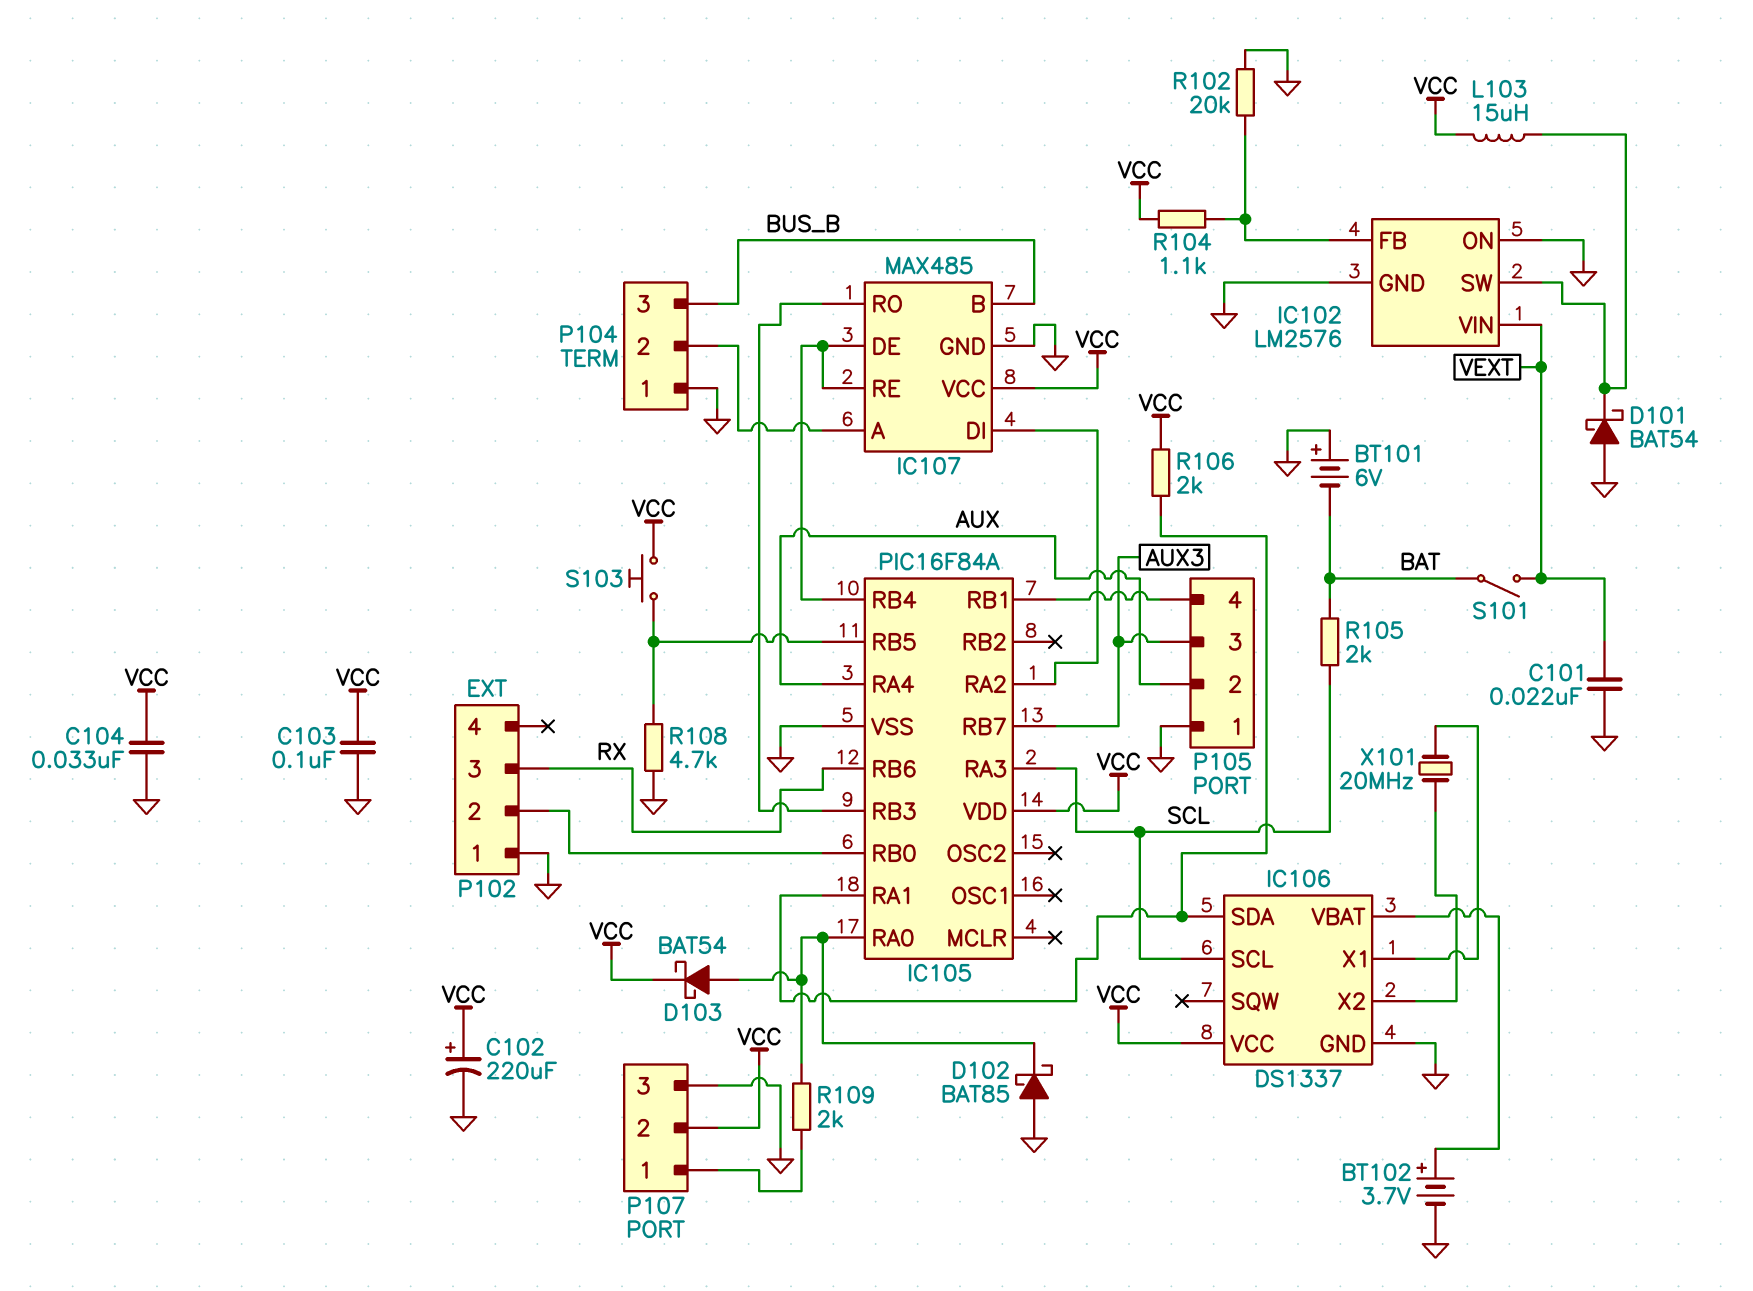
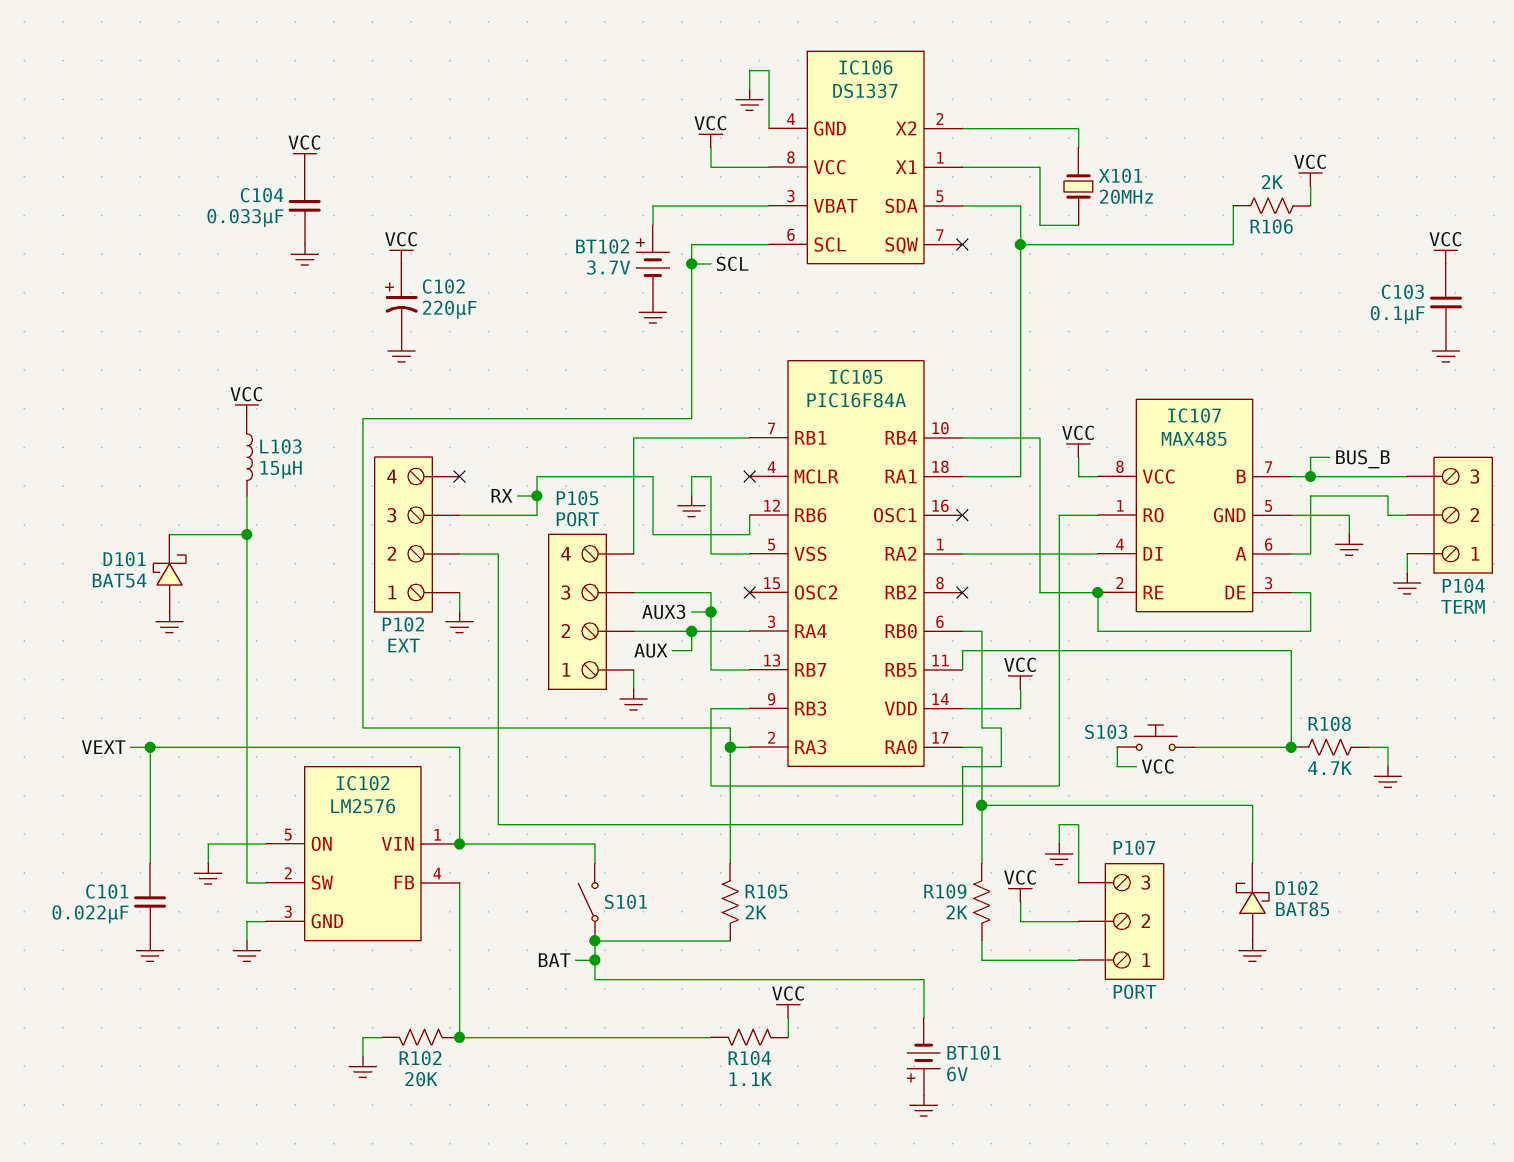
D103: schottky BAT54 (A IC105/RA0, K VCC) -> none

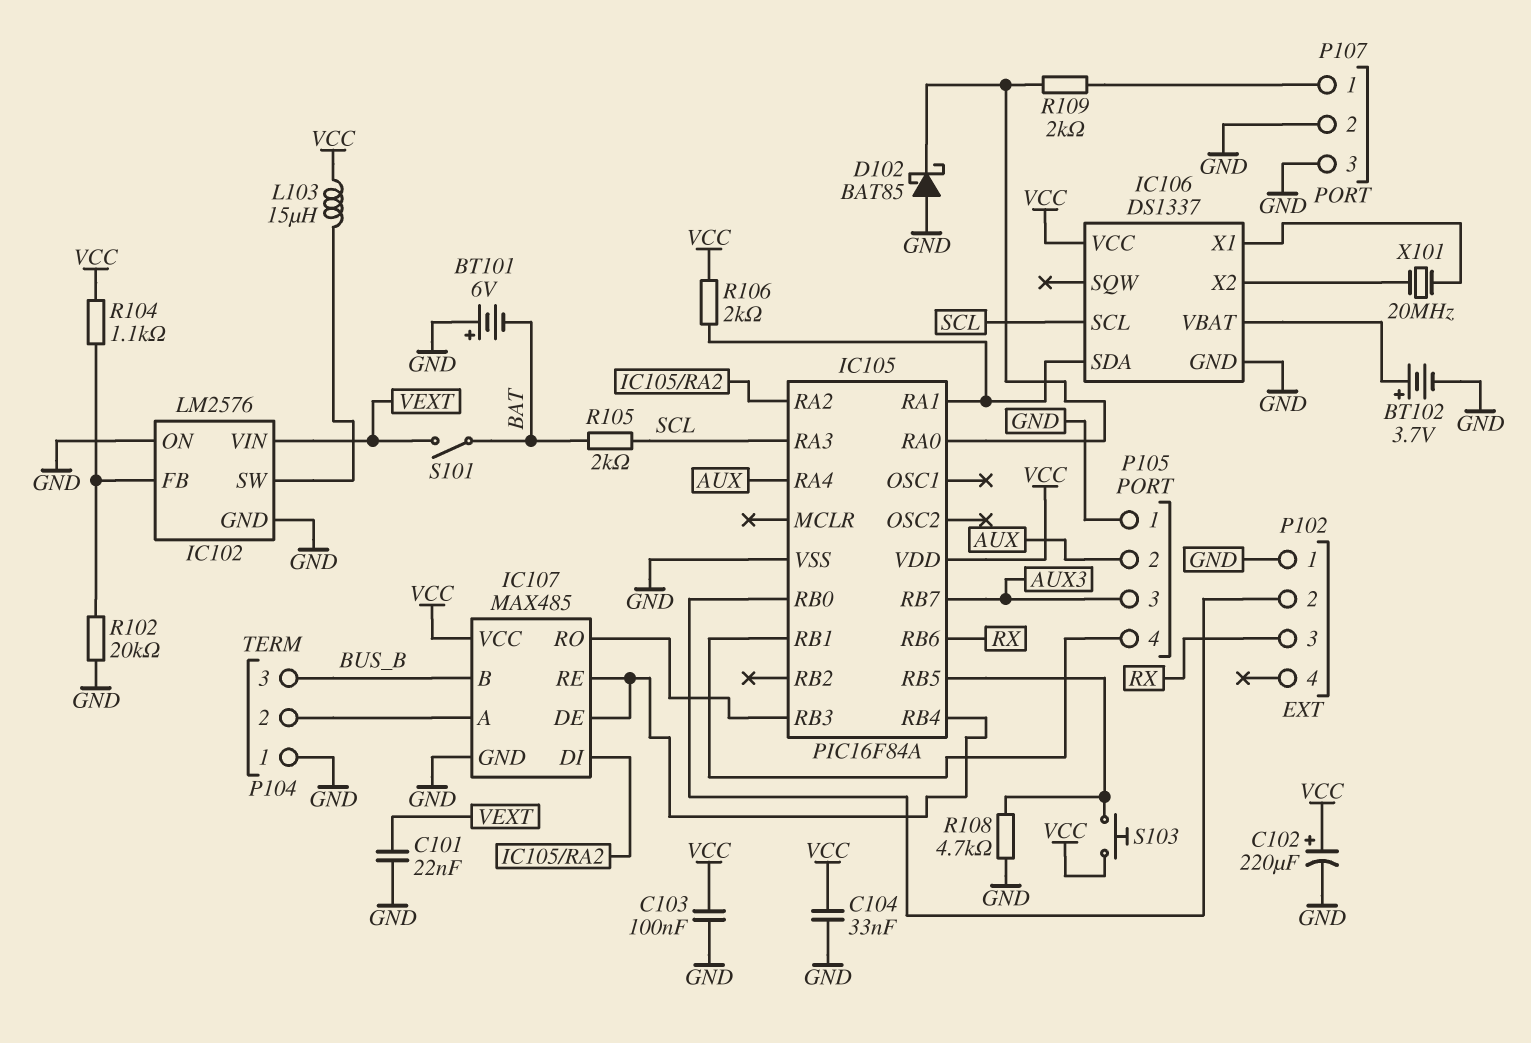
D101: schottky BAT54 (A GND, K IC102/SW) -> none
P107 pin 2: VCC -> GND

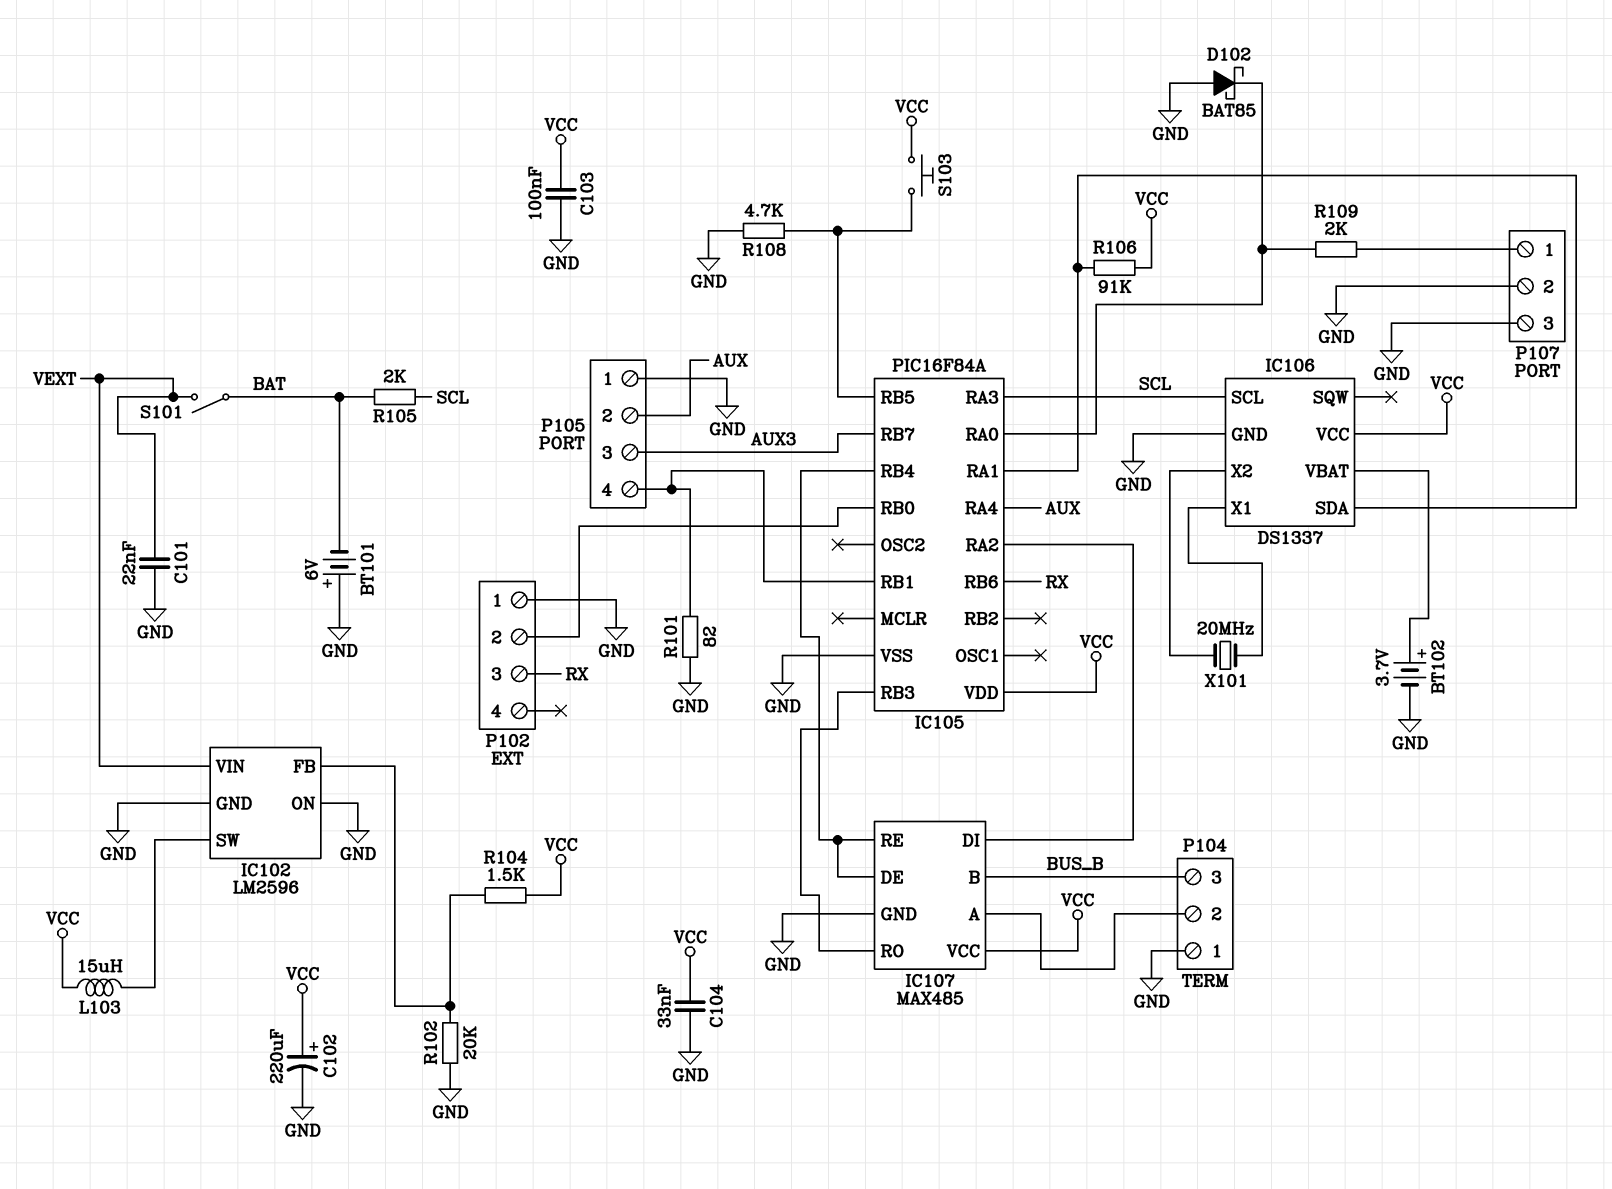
IC102: LM2576 -> LM2596
R101: none -> 82 (GND, IC105/RB1)
R104: 1.1k (IC102/FB, VCC) -> 1.5k (IC102/FB, VCC)
R106: 2k (IC105/RA1, VCC) -> 91k (IC105/RA1, VCC)

